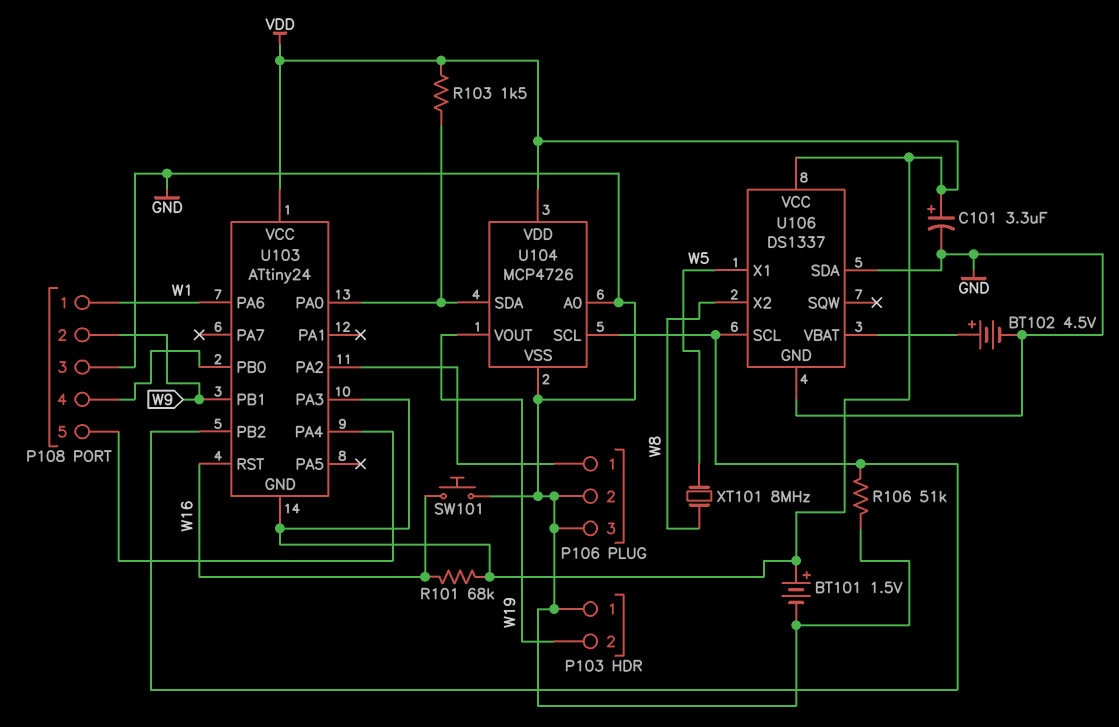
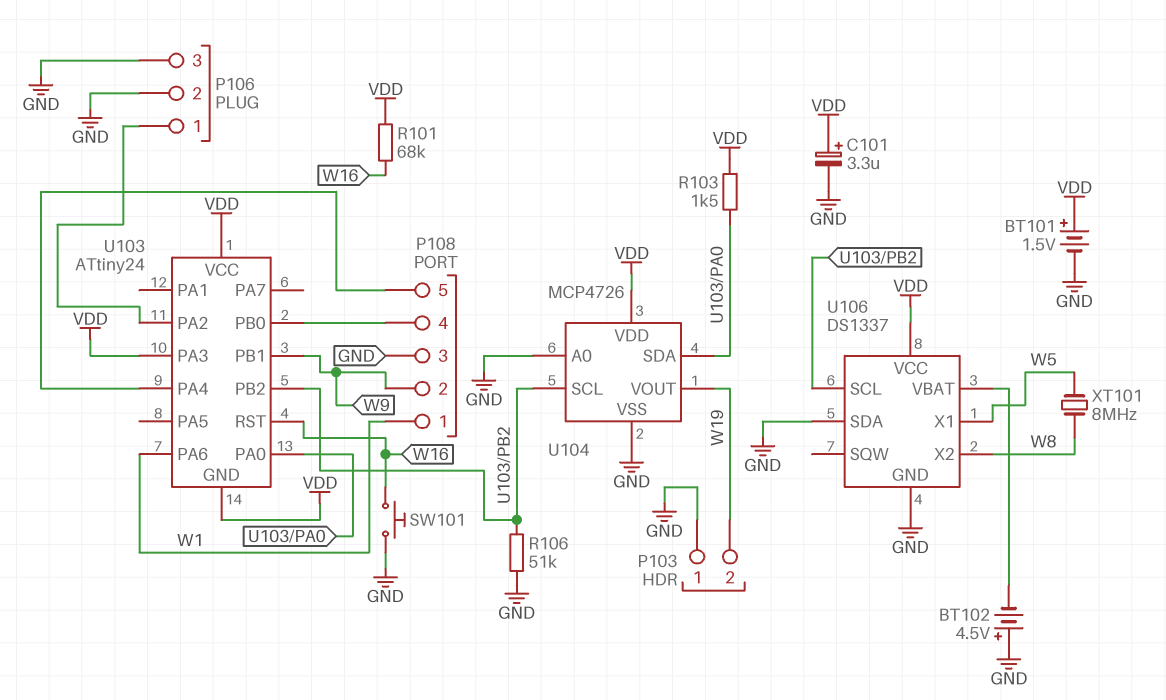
BT102: 4.5V (plus U106/VBAT, minus GND) -> 4.5V (plus GND, minus U106/VBAT)

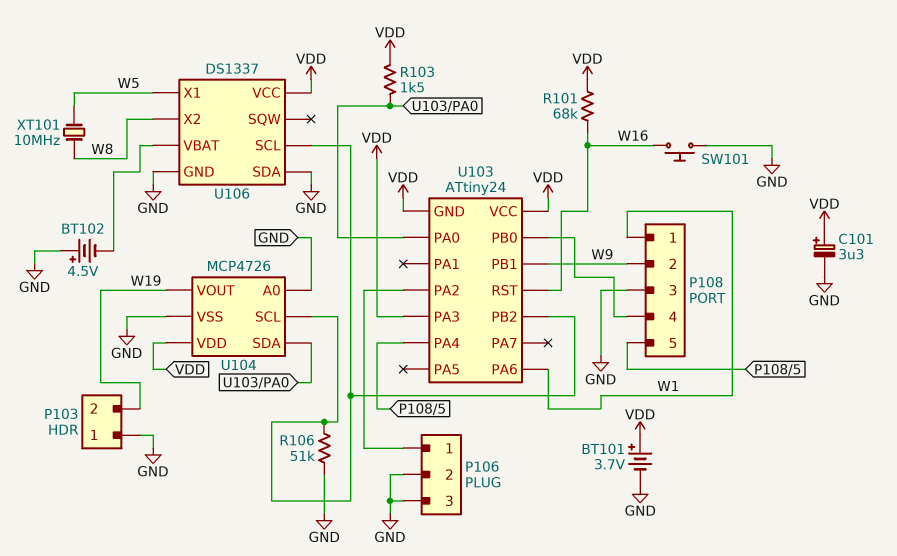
BT101: 1.5V (plus VDD, minus GND) -> 3.7V (plus VDD, minus GND)
XT101: 8MHz (W5, W8) -> 10MHz (W5, W8)

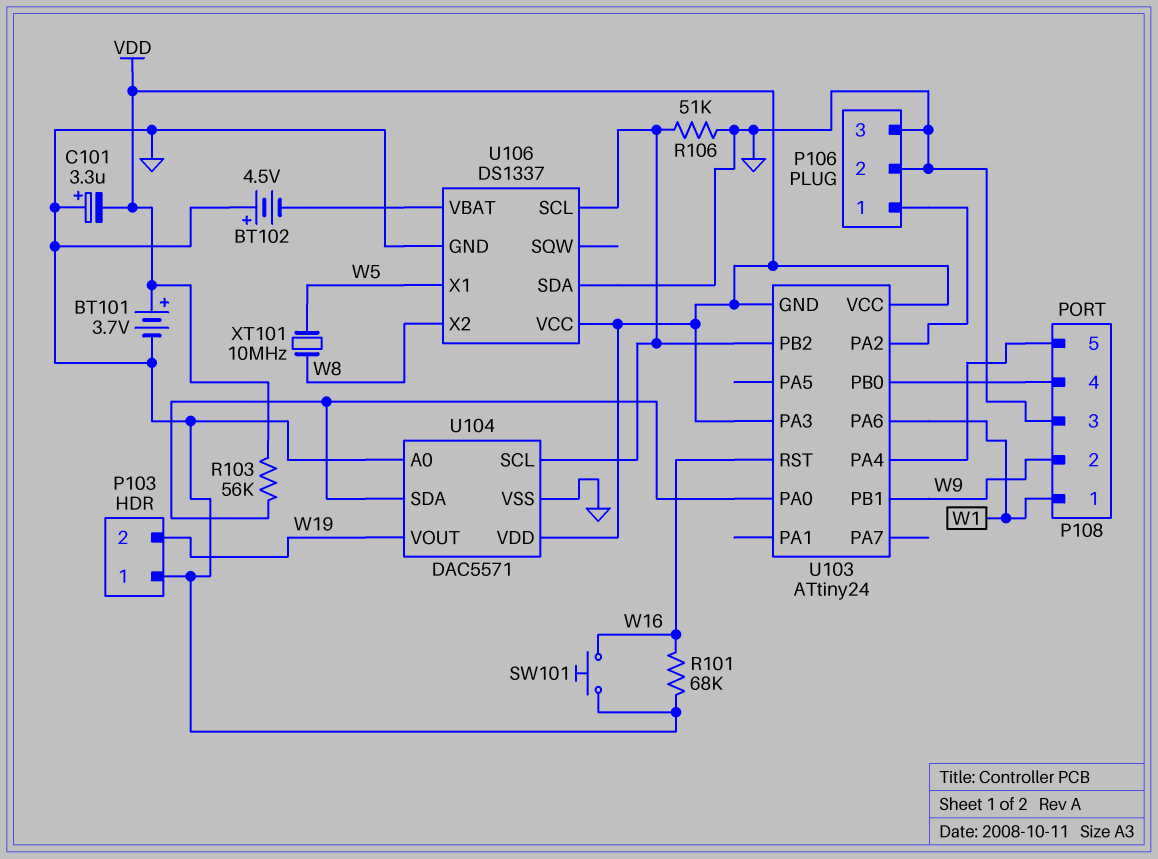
C101: 3.3uF (plus VDD, minus GND) -> 3.3uF (plus GND, minus VDD)
R101: 68k (VDD, W16) -> 68k (GND, W16)
R103: 1.5k (U103/PA0, VDD) -> 56k (U103/PA0, VDD)
U104: MCP4726 -> DAC5571

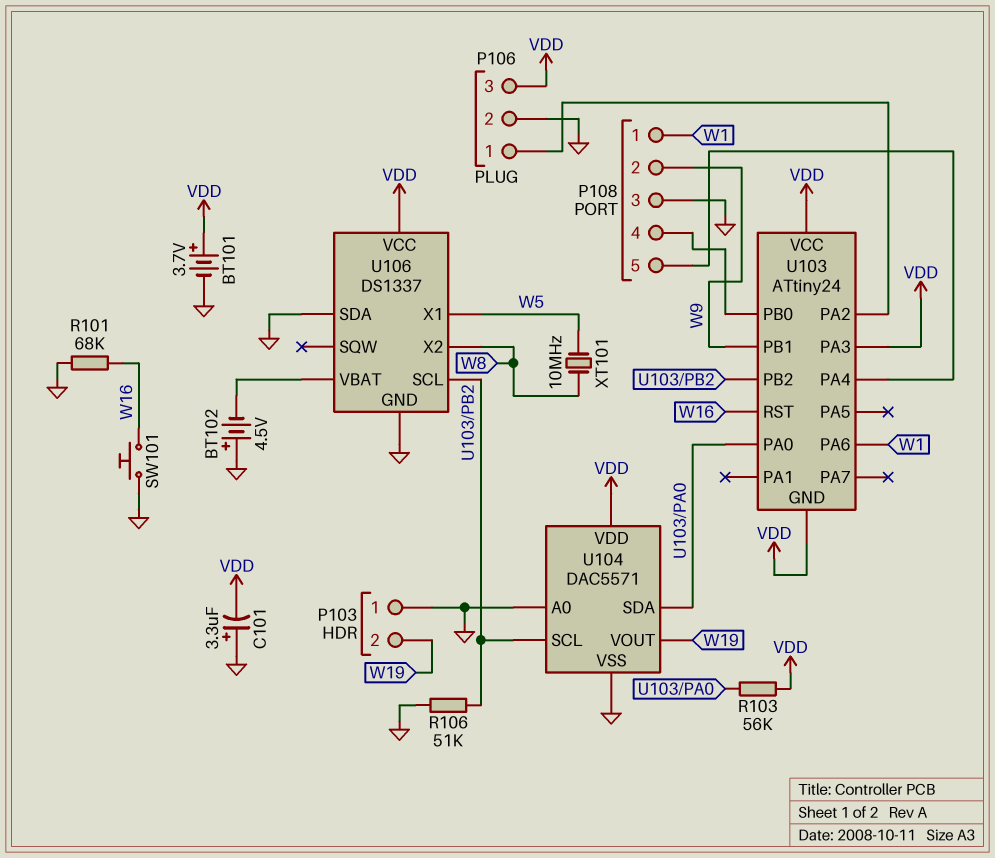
P106 pin 3: GND -> VDD

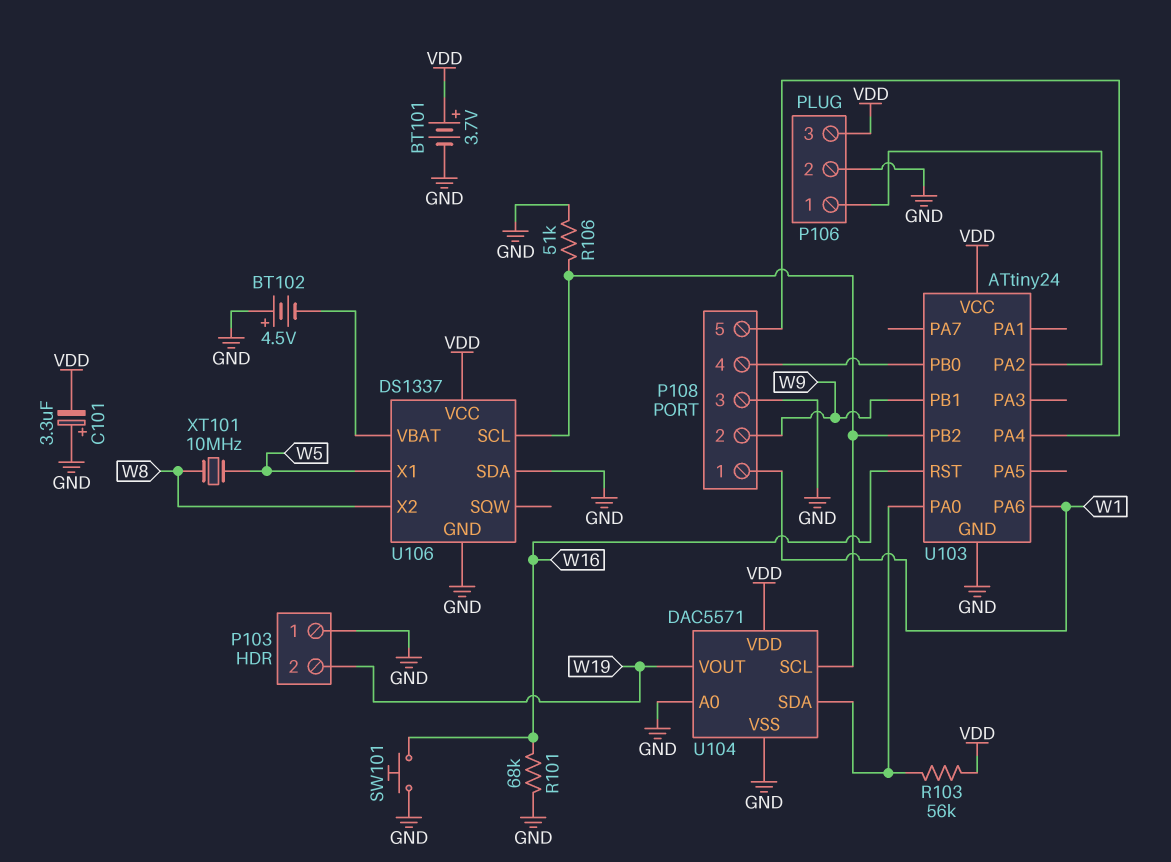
U103 pin GND: VDD -> GND
U103 pin PA3: VDD -> none

